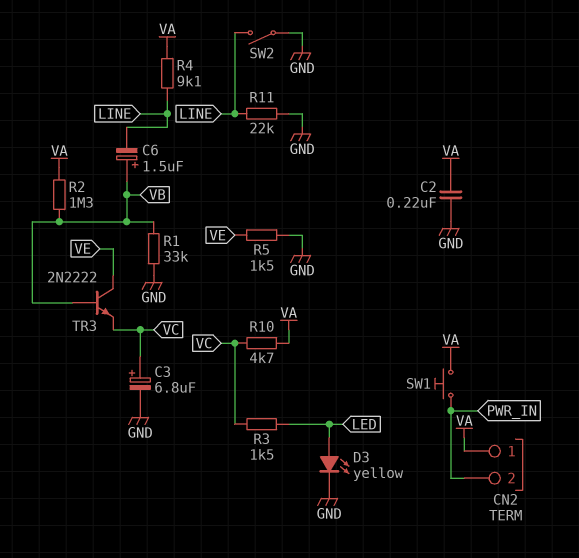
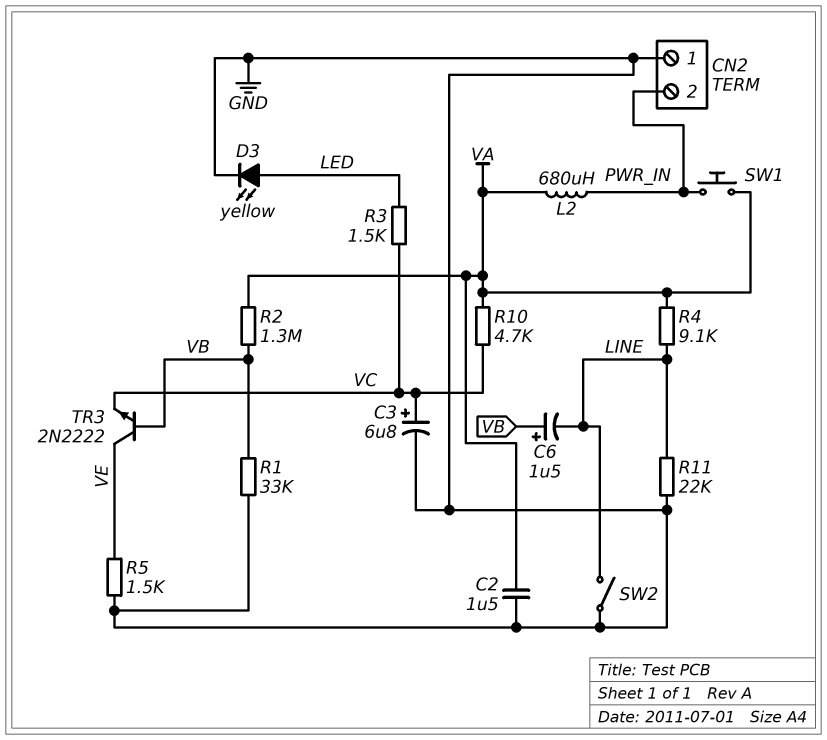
C2: 220nF (GND, VA) -> 1.5uF (GND, VA)
CN2 pin 1: VA -> GND
L2: none -> 680uH (PWR_IN, VA)

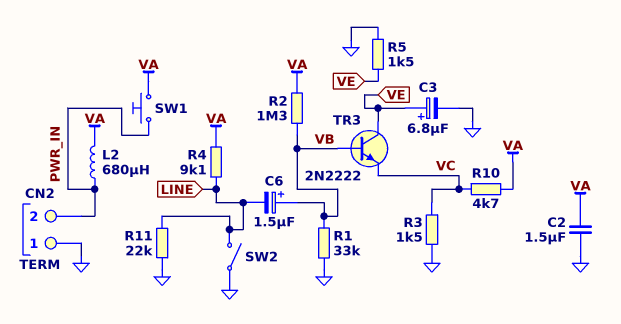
C3: 6.8uF (plus VC, minus GND) -> 6.8uF (plus VE, minus GND)
D3: LED yellow (A LED, K GND) -> none
R3: 1.5k (LED, VC) -> 1.5k (GND, VC)

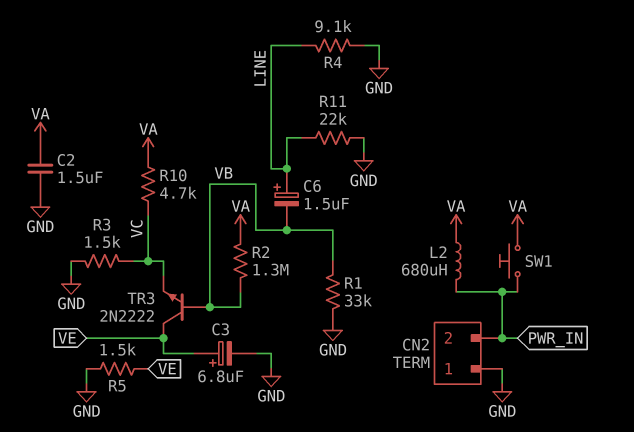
C6: 1.5uF (plus VB, minus LINE) -> 1.5uF (plus LINE, minus VB)
R4: 9.1k (LINE, VA) -> 9.1k (GND, LINE)
SW2: switch (GND, LINE) -> none

